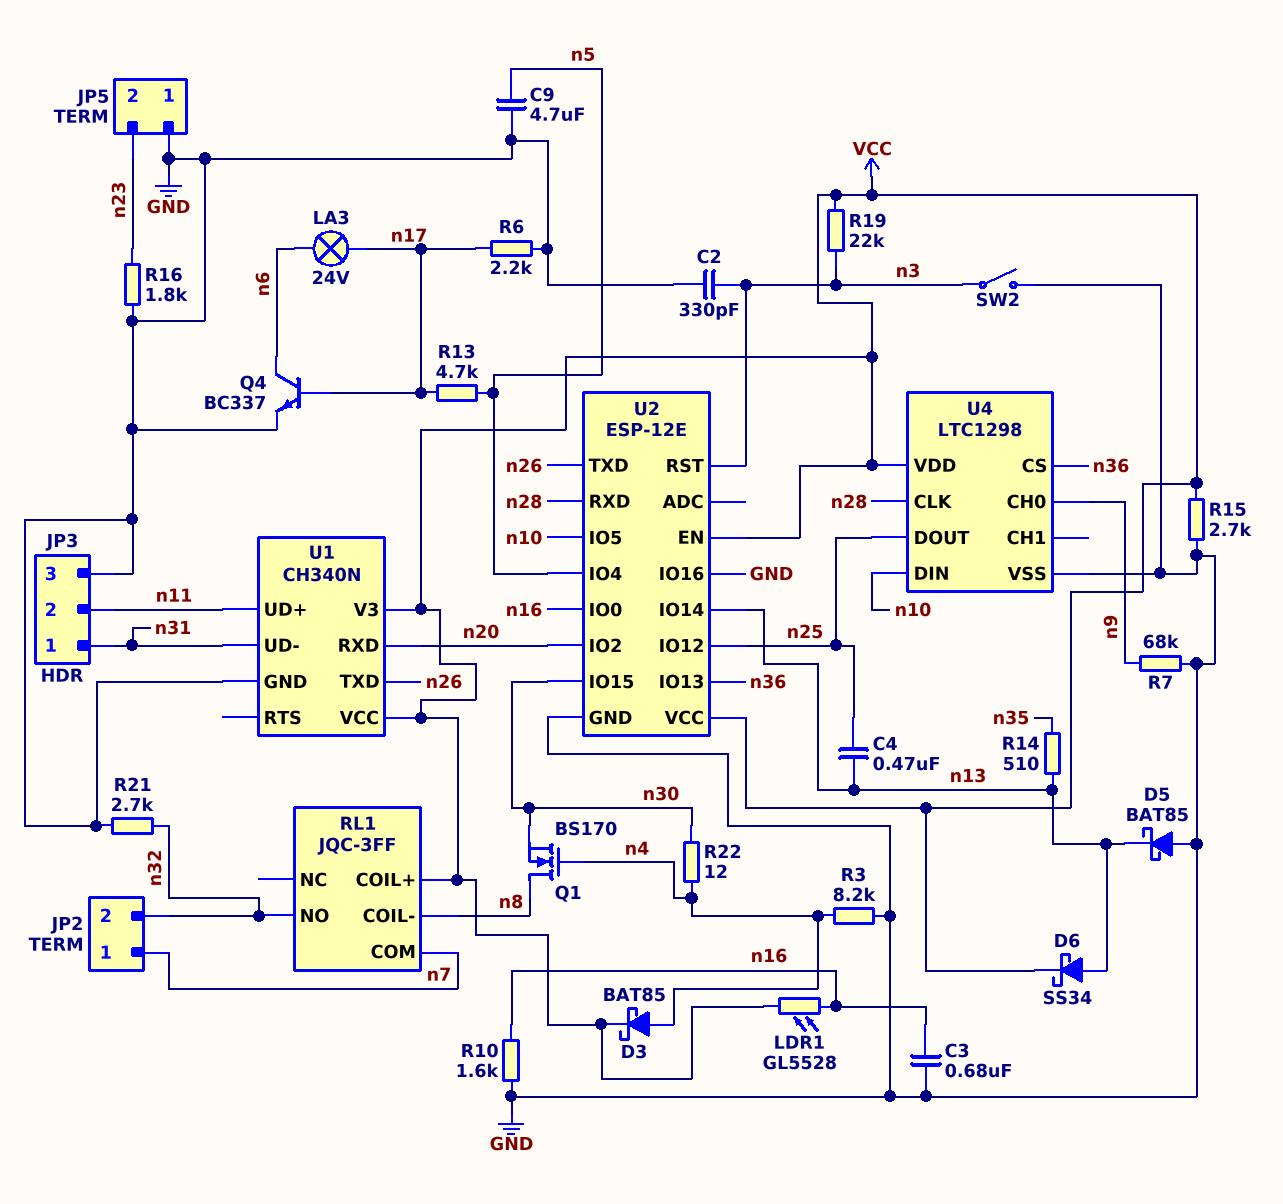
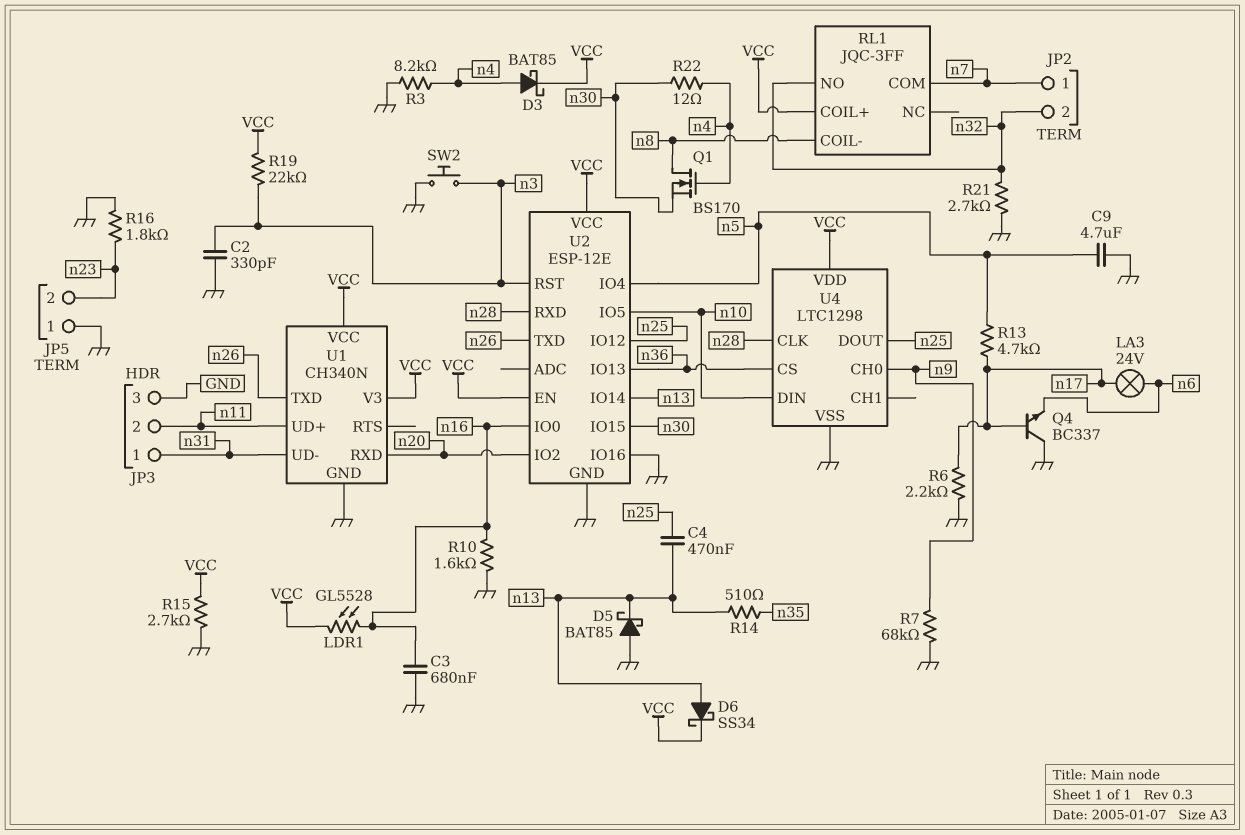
Q4: NPN BC337 (B n17, C n6, E GND) -> NPN BC337 (B n17, C GND, E n6)
SW2: switch (GND, n3) -> button (GND, n3)

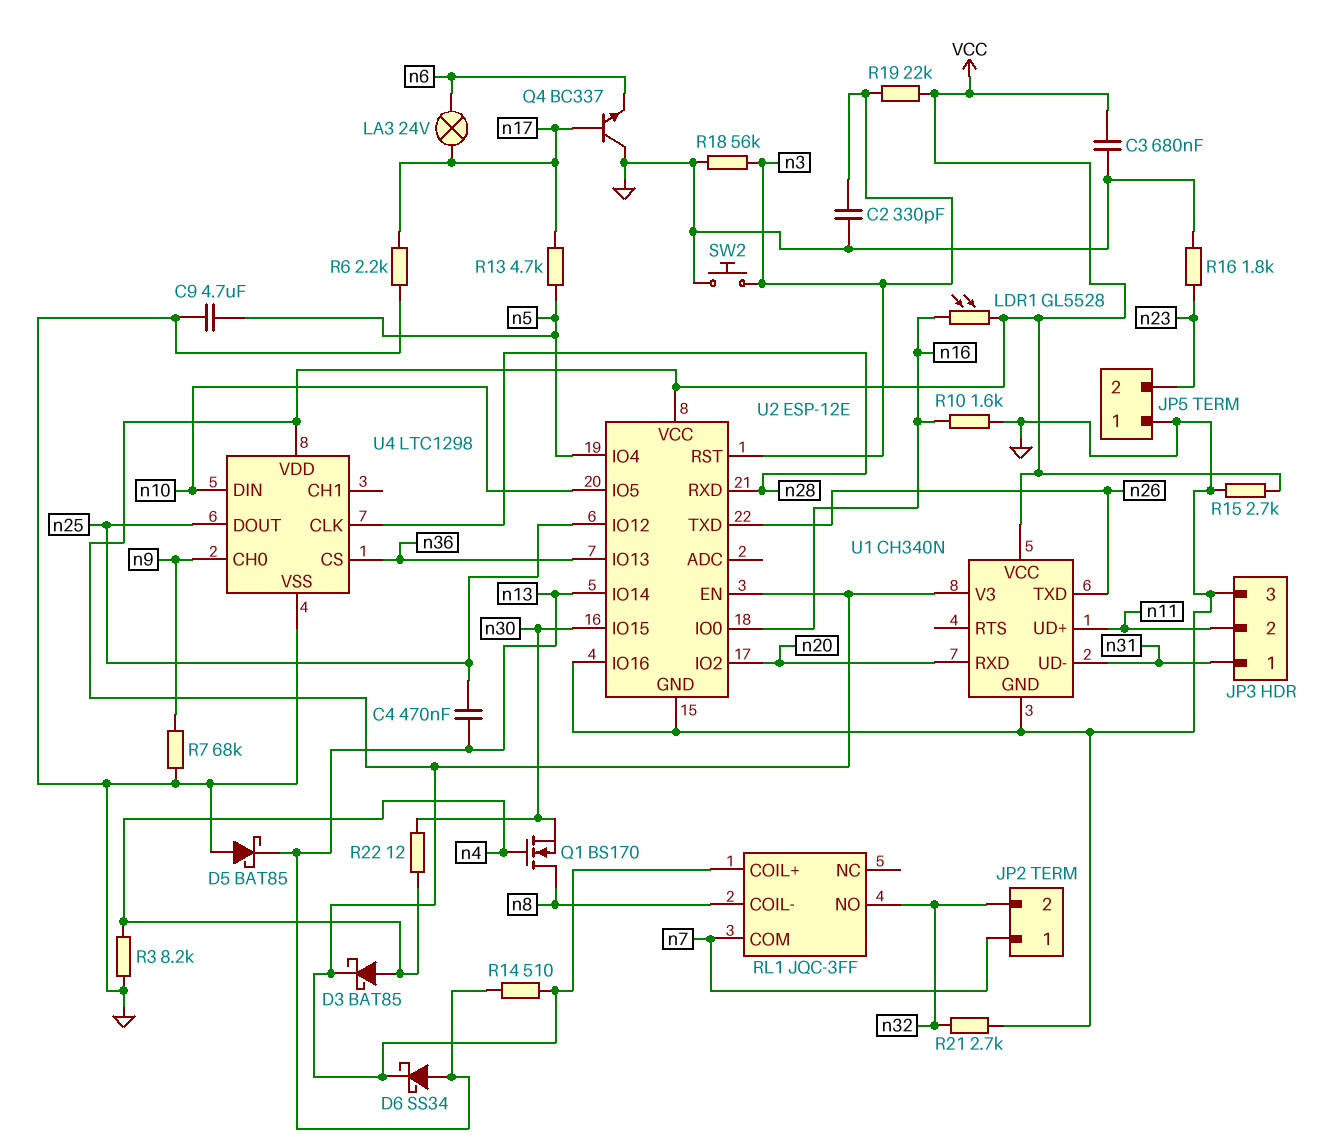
C3: 680nF (GND, n16) -> 680nF (GND, VCC)
R14: 510 (n13, n35) -> 510 (VCC, n13)
R18: none -> 56k (GND, n3)

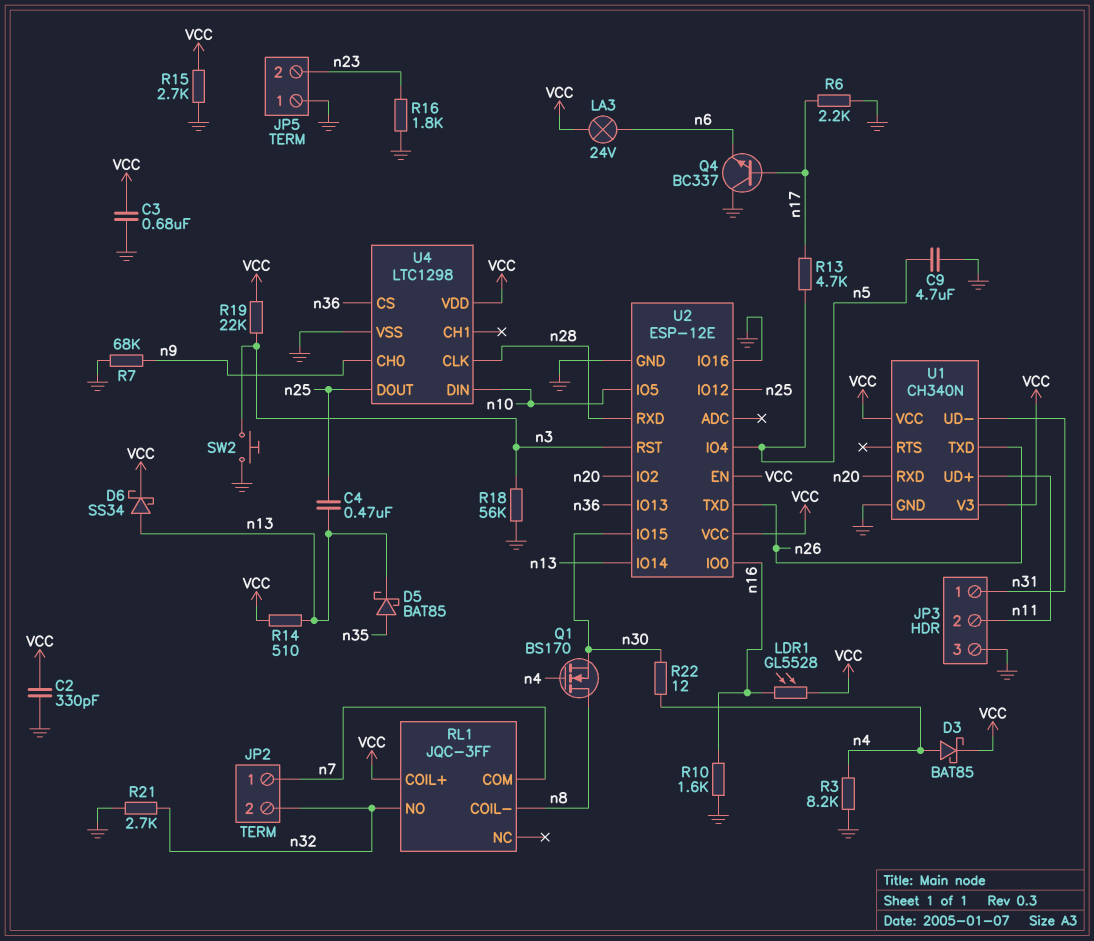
C2: 330pF (GND, n3) -> 330pF (GND, VCC)
D5: schottky BAT85 (A GND, K n13) -> schottky BAT85 (A n35, K n13)
LA3: lamp 24V (n6, n17) -> lamp 24V (VCC, n6)

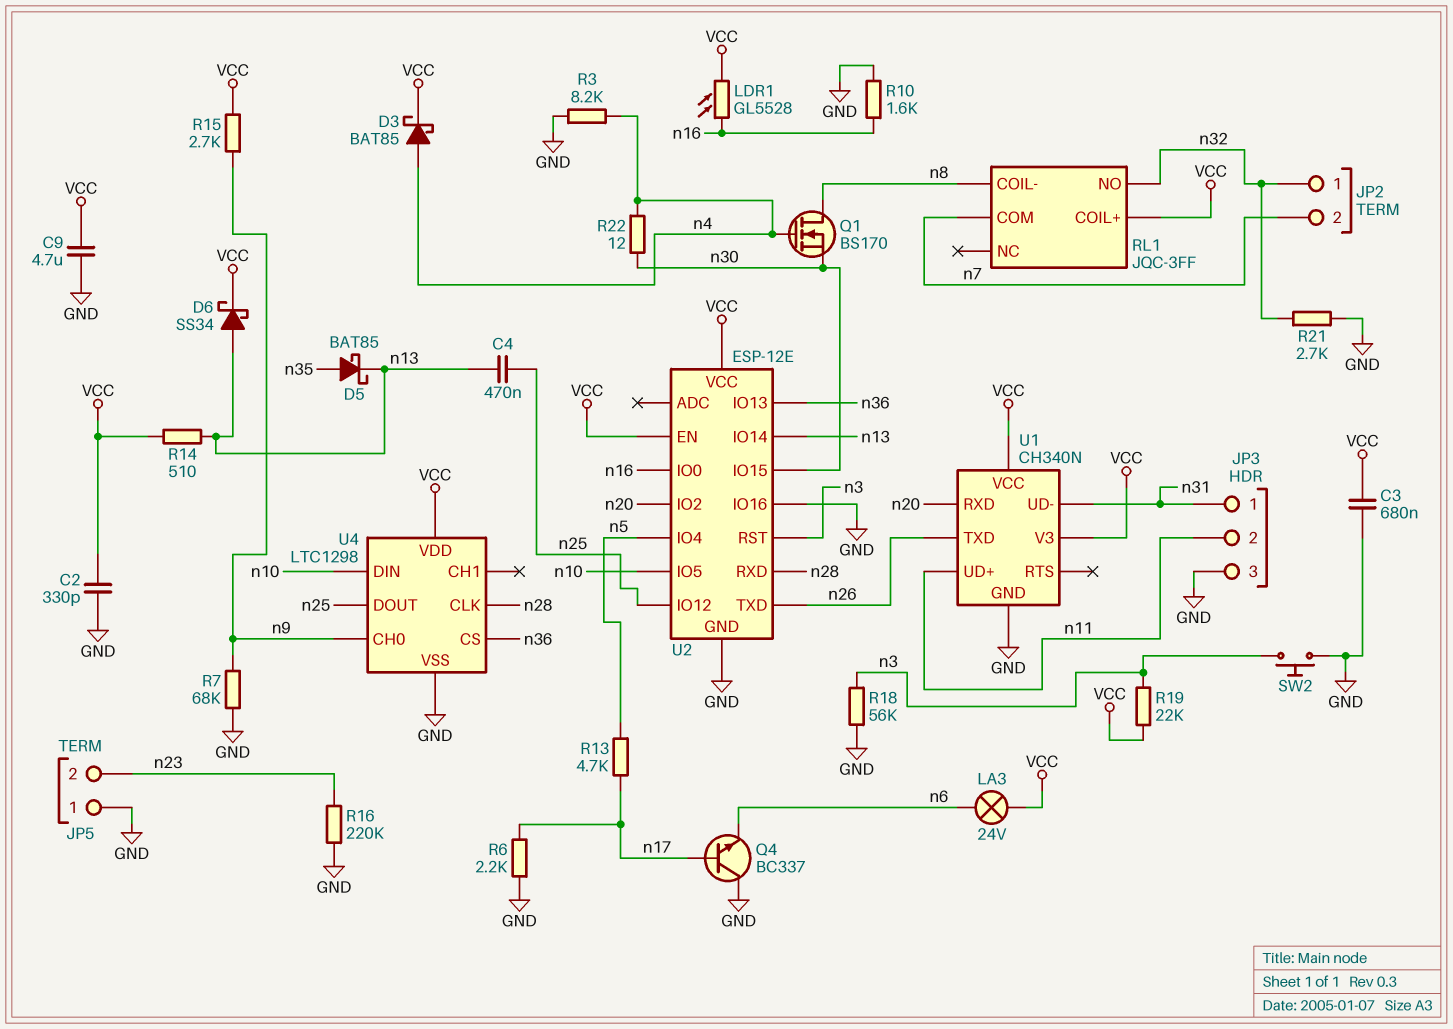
C9: 4.7uF (GND, n5) -> 4.7uF (GND, VCC)
JP2 pin 1: n7 -> n32
JP2 pin 2: n32 -> n7
R15: 2.7k (GND, VCC) -> 2.7k (VCC, n9)
R16: 1.8k (GND, n23) -> 220k (GND, n23)

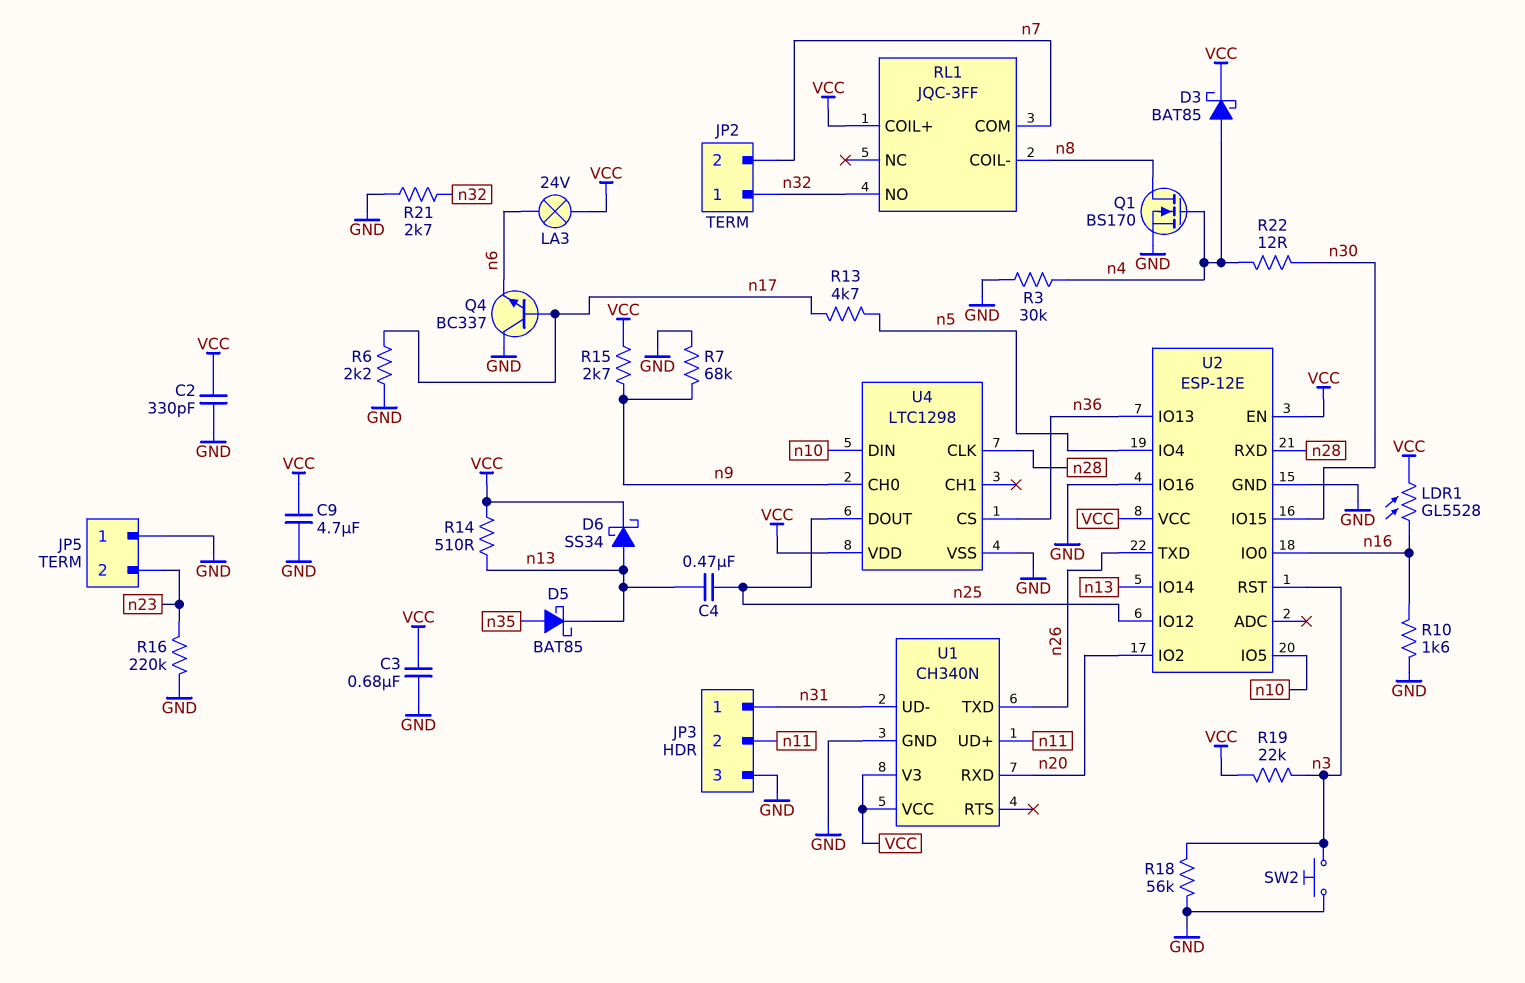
Q1: NMOS BS170 (G n4, D n8, S n30) -> NMOS BS170 (G n4, D n8, S GND)
R3: 8.2k (GND, n4) -> 30k (GND, n4)

